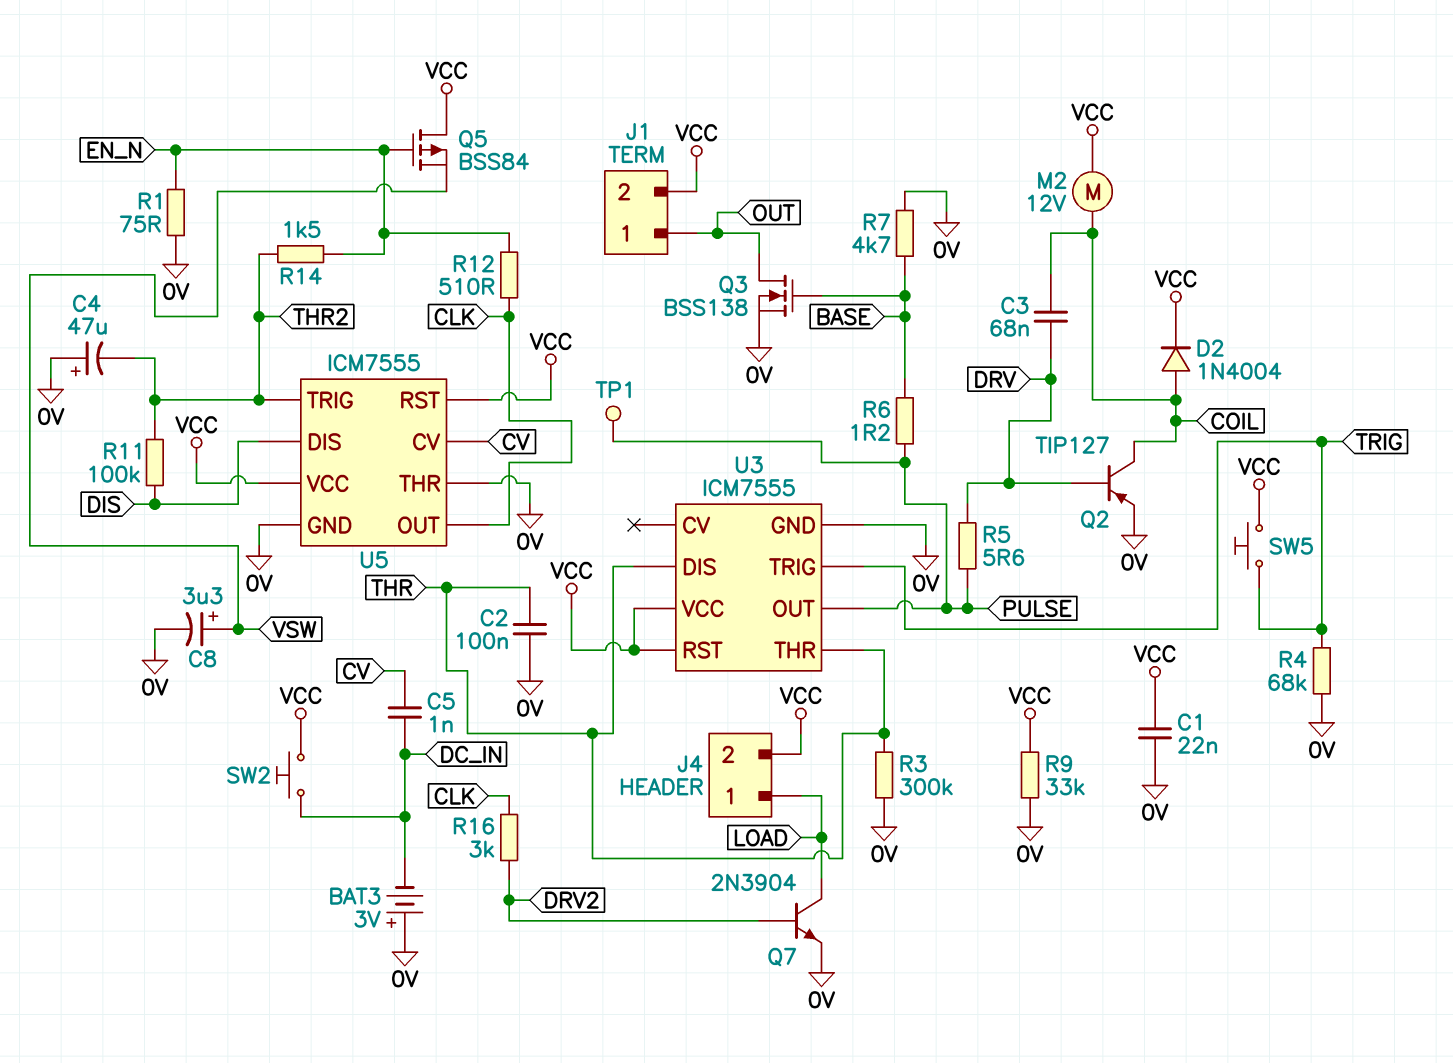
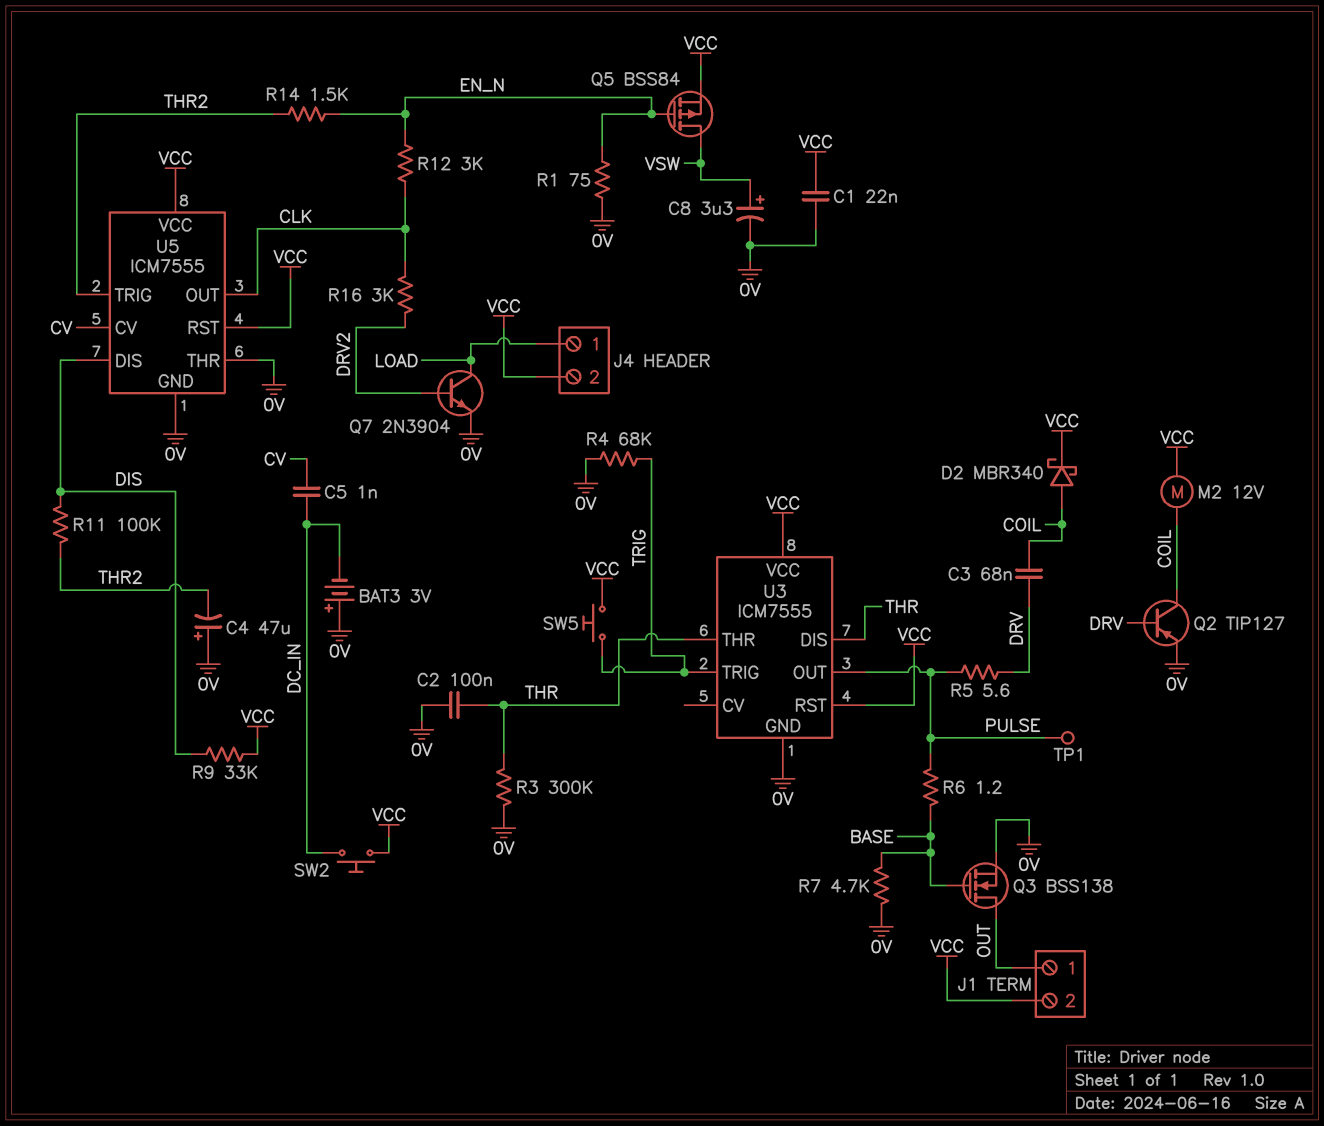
D2: diode 1N4004 (A COIL, K VCC) -> schottky MBR340 (A COIL, K VCC)
Q5: PMOS BSS84 (G EN_N, D VCC, S VSW) -> PMOS BSS84 (G EN_N, D VSW, S VCC)
R9: 33k (0V, VCC) -> 33k (DIS, VCC)
R12: 510 (CLK, EN_N) -> 3k (CLK, EN_N)

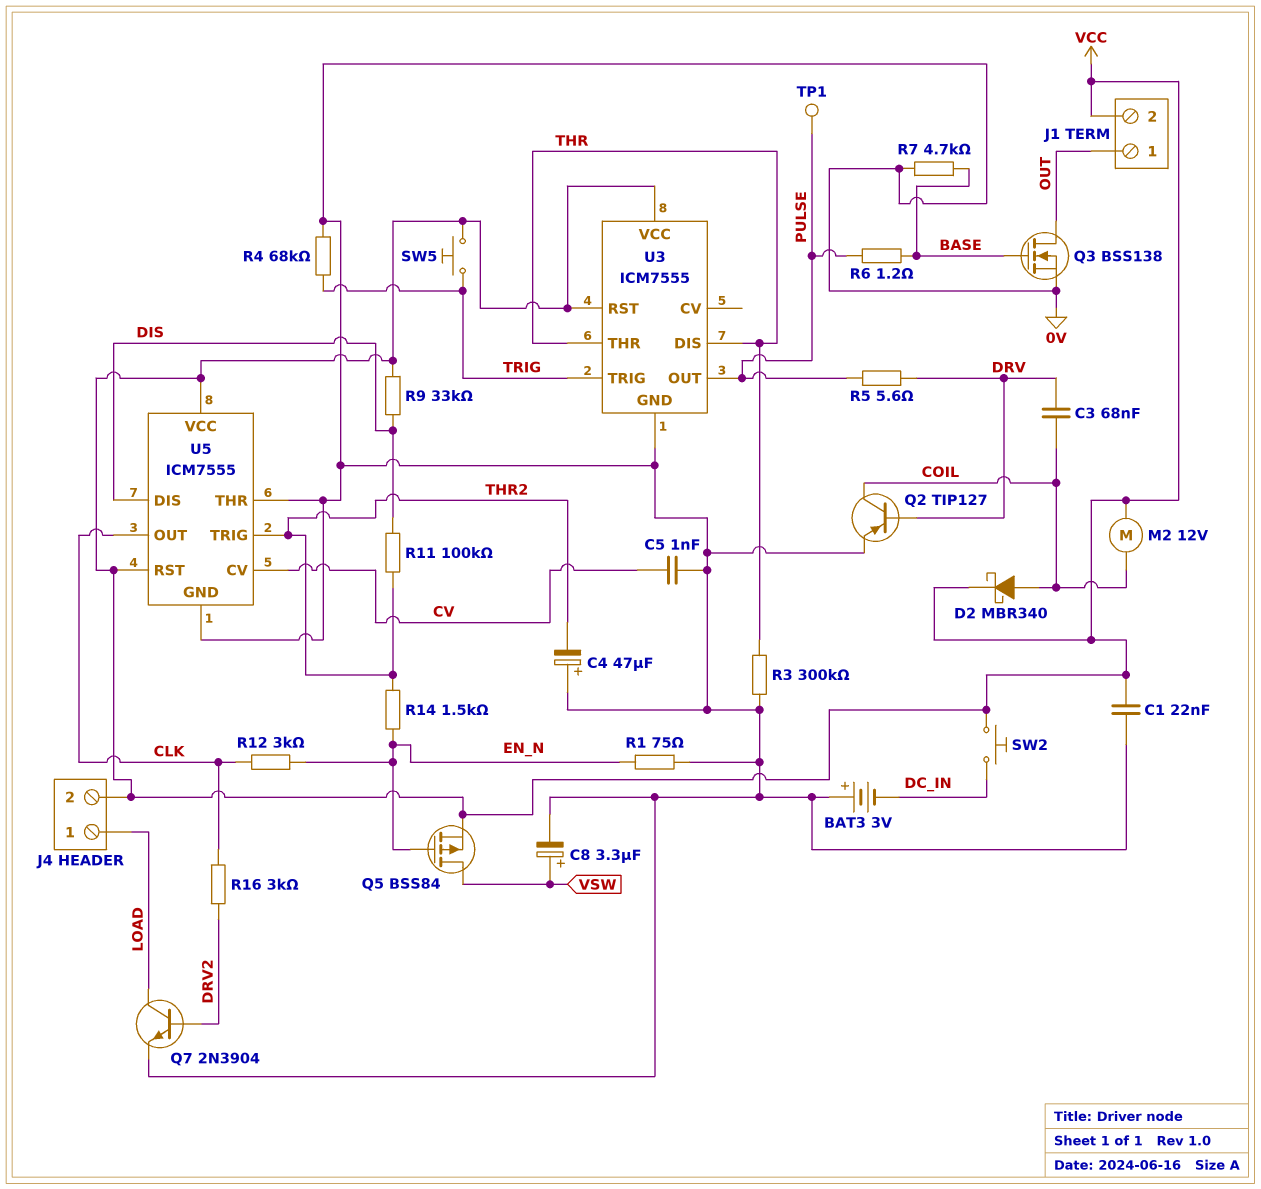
C2: 100nF (0V, THR) -> none
C5: 1nF (CV, DC_IN) -> 1nF (0V, CV)

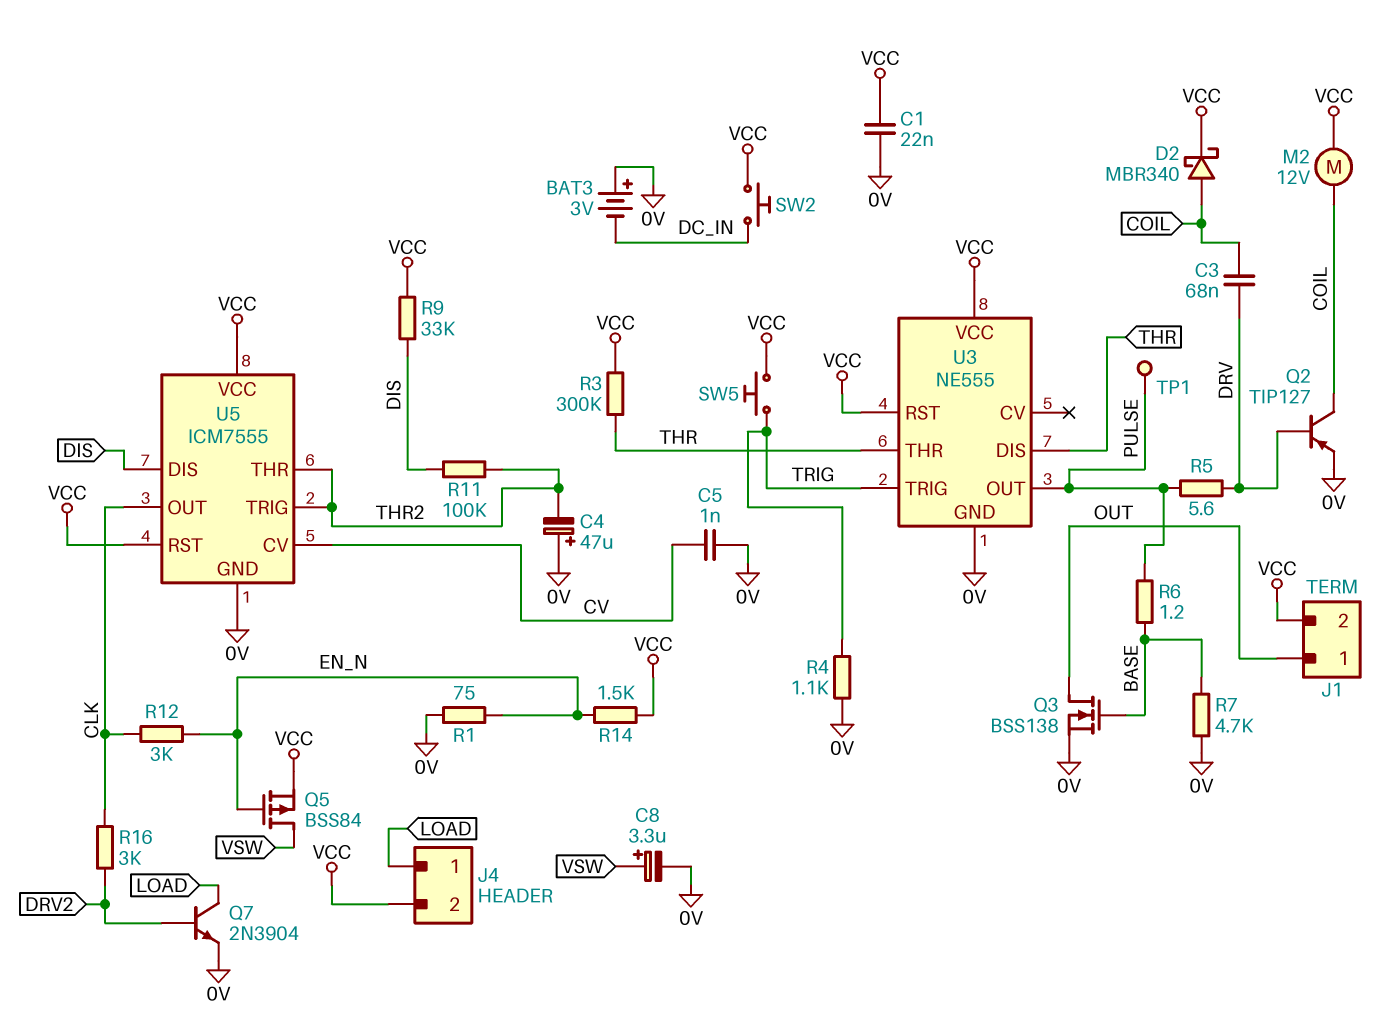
R3: 300k (0V, THR) -> 300k (THR, VCC)
R4: 68k (0V, TRIG) -> 1.1k (0V, TRIG)
R14: 1.5k (EN_N, THR2) -> 1.5k (EN_N, VCC)
U3: ICM7555 -> NE555
U5 pin THR: 0V -> THR2

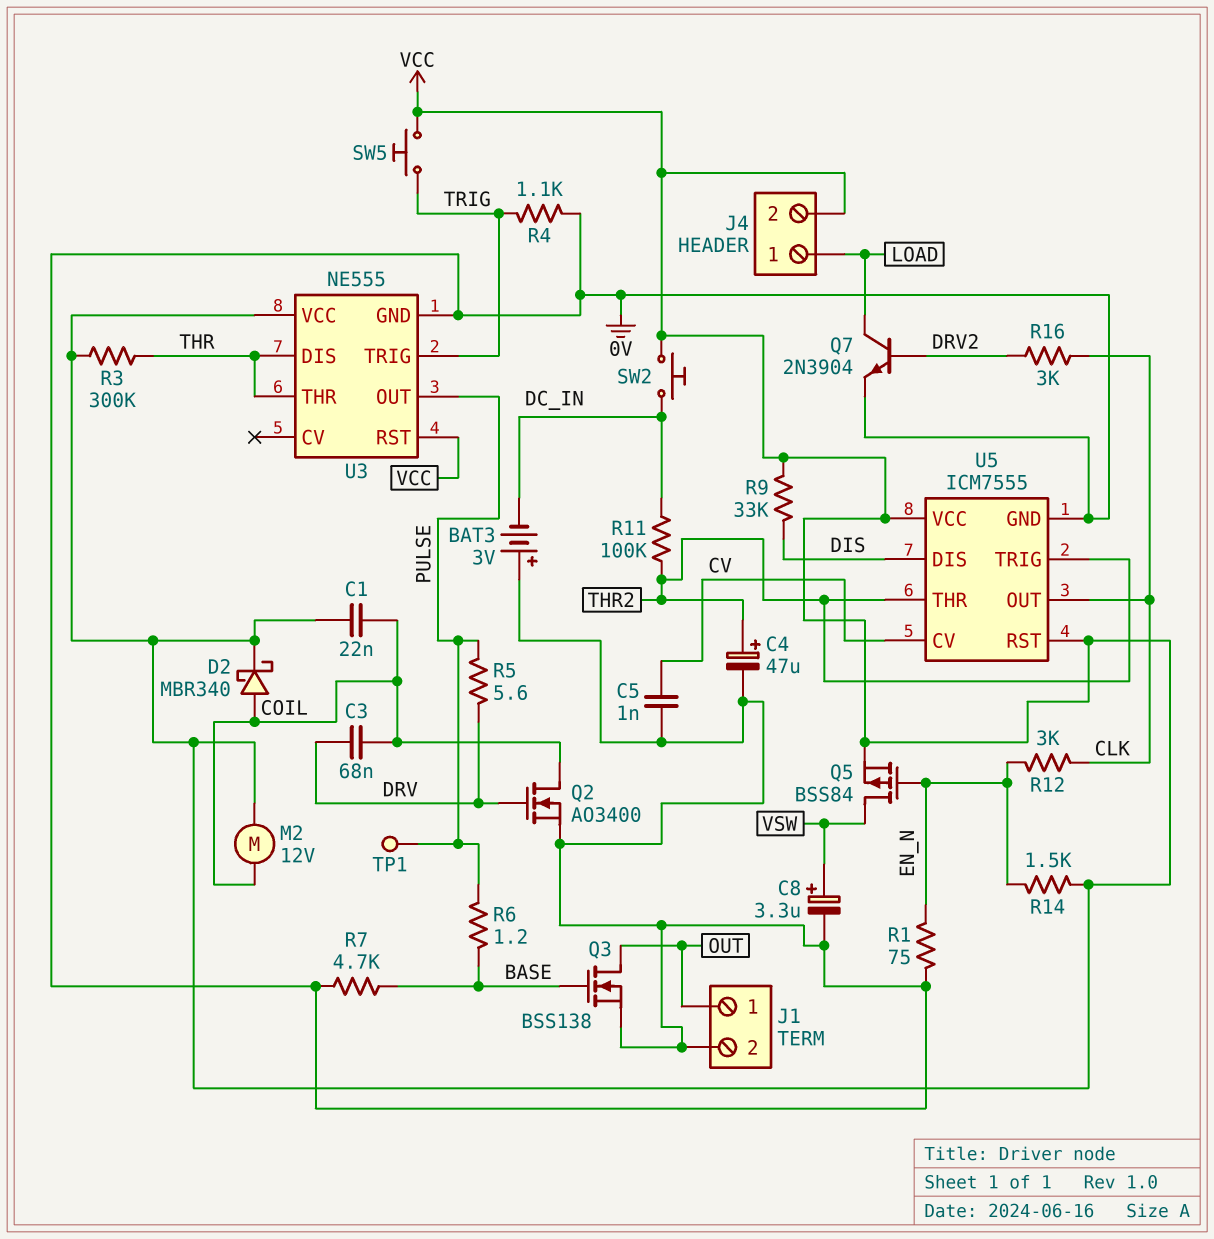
C1: 22nF (0V, VCC) -> 22nF (COIL, VCC)
C4: 47uF (plus 0V, minus THR2) -> 47uF (plus THR2, minus 0V)
J1 pin 2: VCC -> 0V
Q2: PNP TIP127 (B DRV, C COIL, E 0V) -> NMOS AO3400 (G DRV, D COIL, S 0V)
R11: 100k (DIS, THR2) -> 100k (DC_IN, THR2)

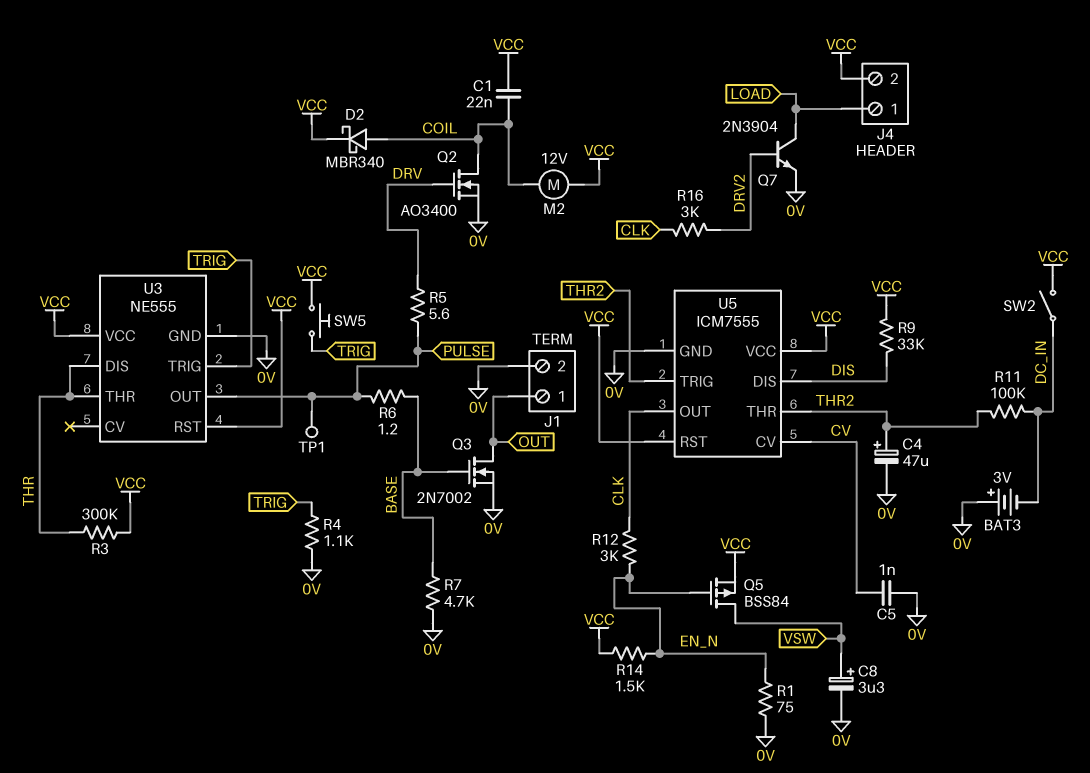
C3: 68nF (COIL, DRV) -> none
Q3: NMOS BSS138 (G BASE, D OUT, S 0V) -> NMOS 2N7002 (G BASE, D OUT, S 0V)
SW2: button (DC_IN, VCC) -> switch (DC_IN, VCC)

